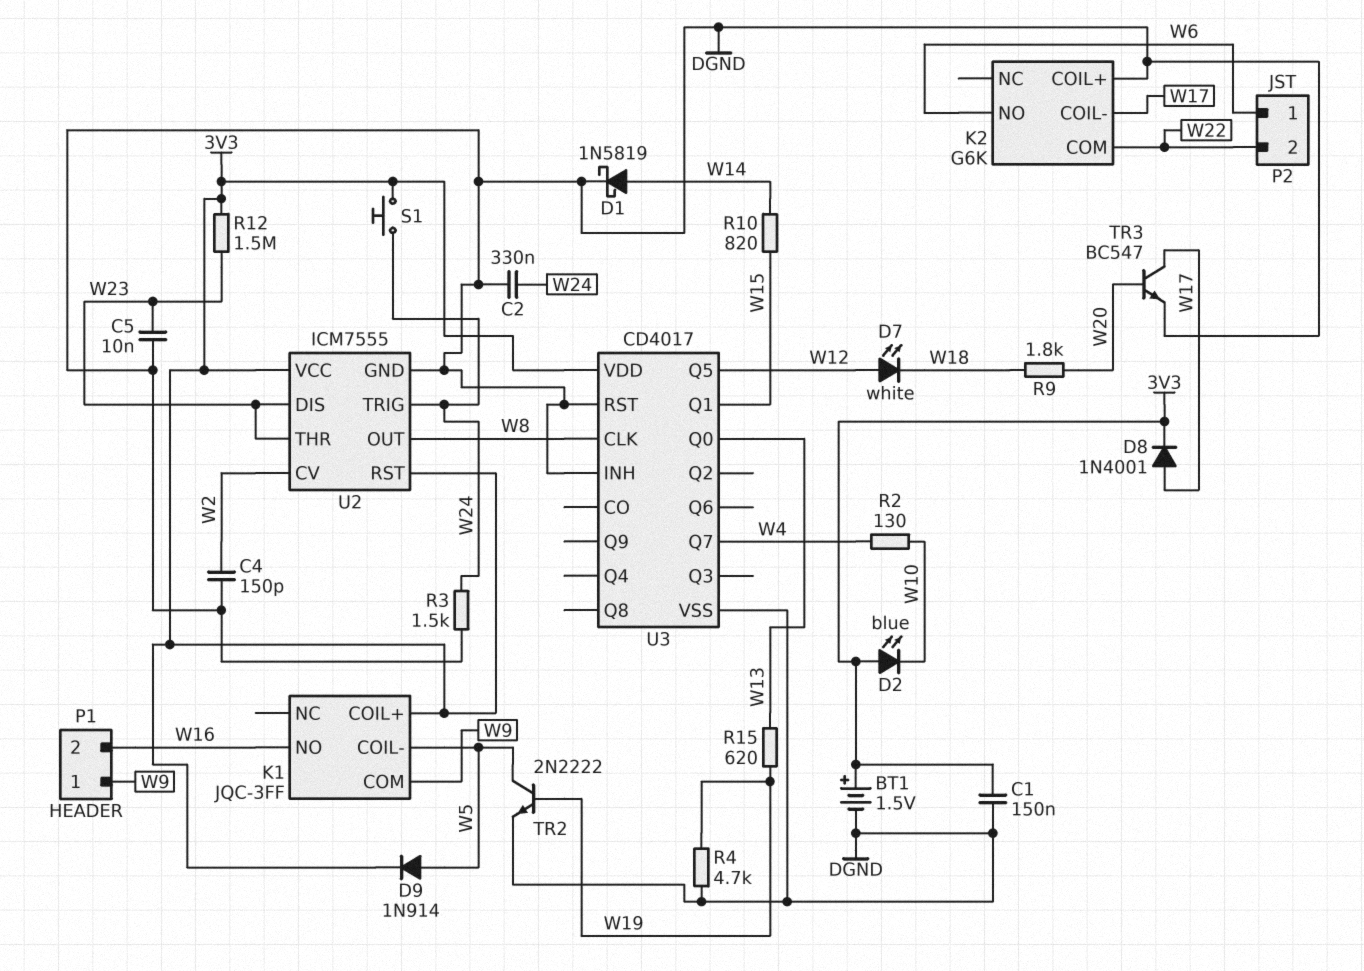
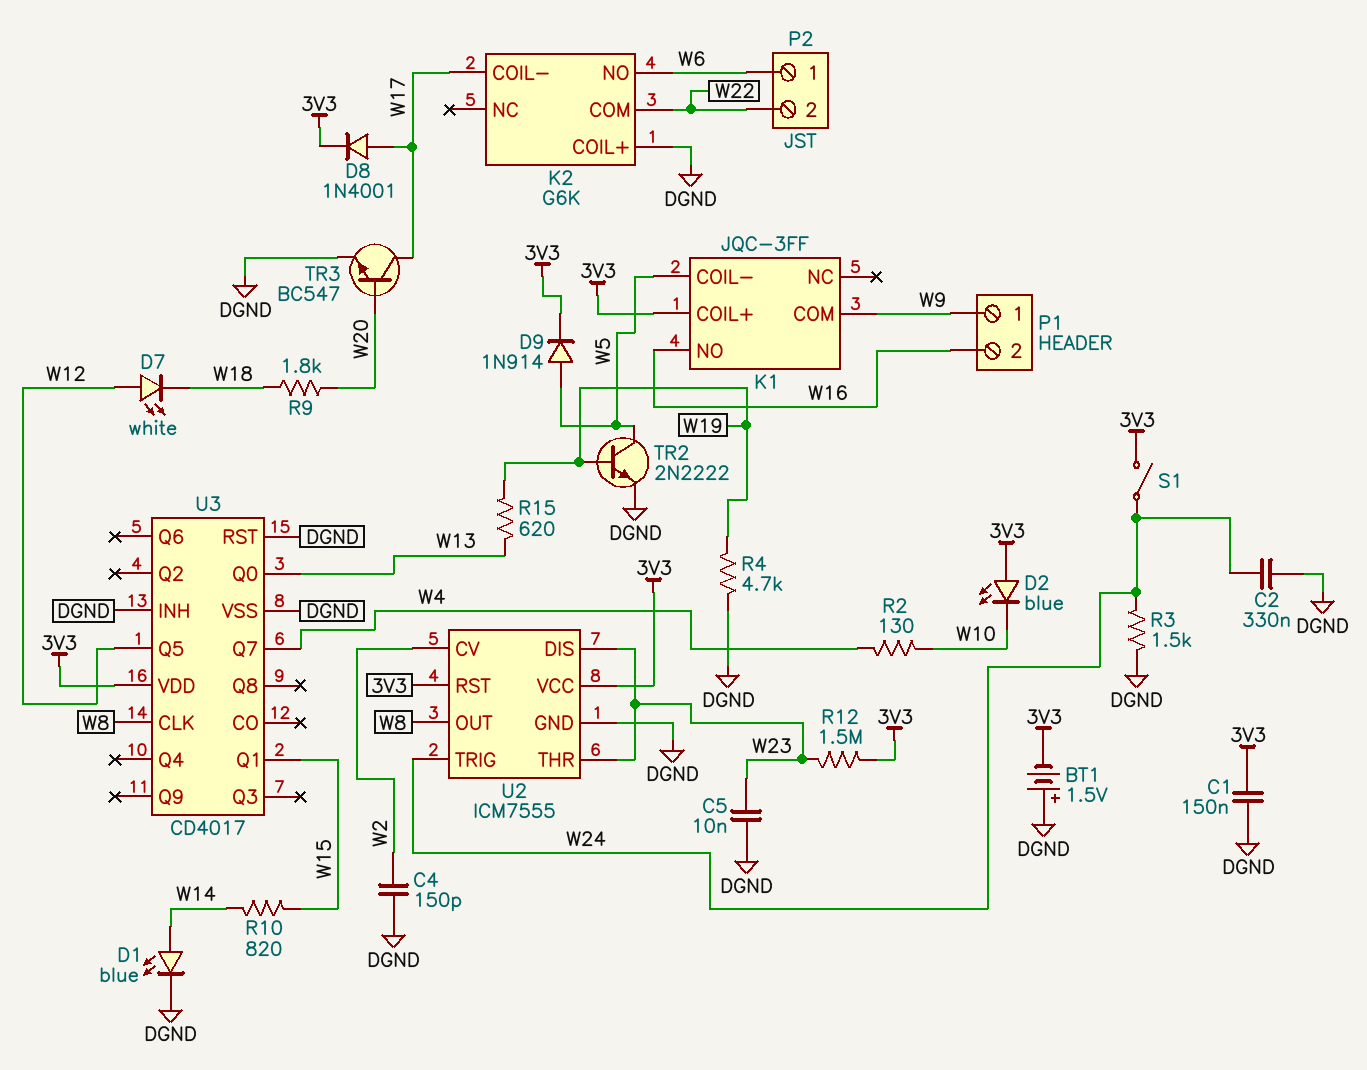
BT1: 1.5V (plus 3V3, minus DGND) -> 1.5V (plus DGND, minus 3V3)
D1: schottky 1N5819 (A W14, K DGND) -> LED blue (A W14, K DGND)
S1: button (3V3, W24) -> switch (3V3, W24)

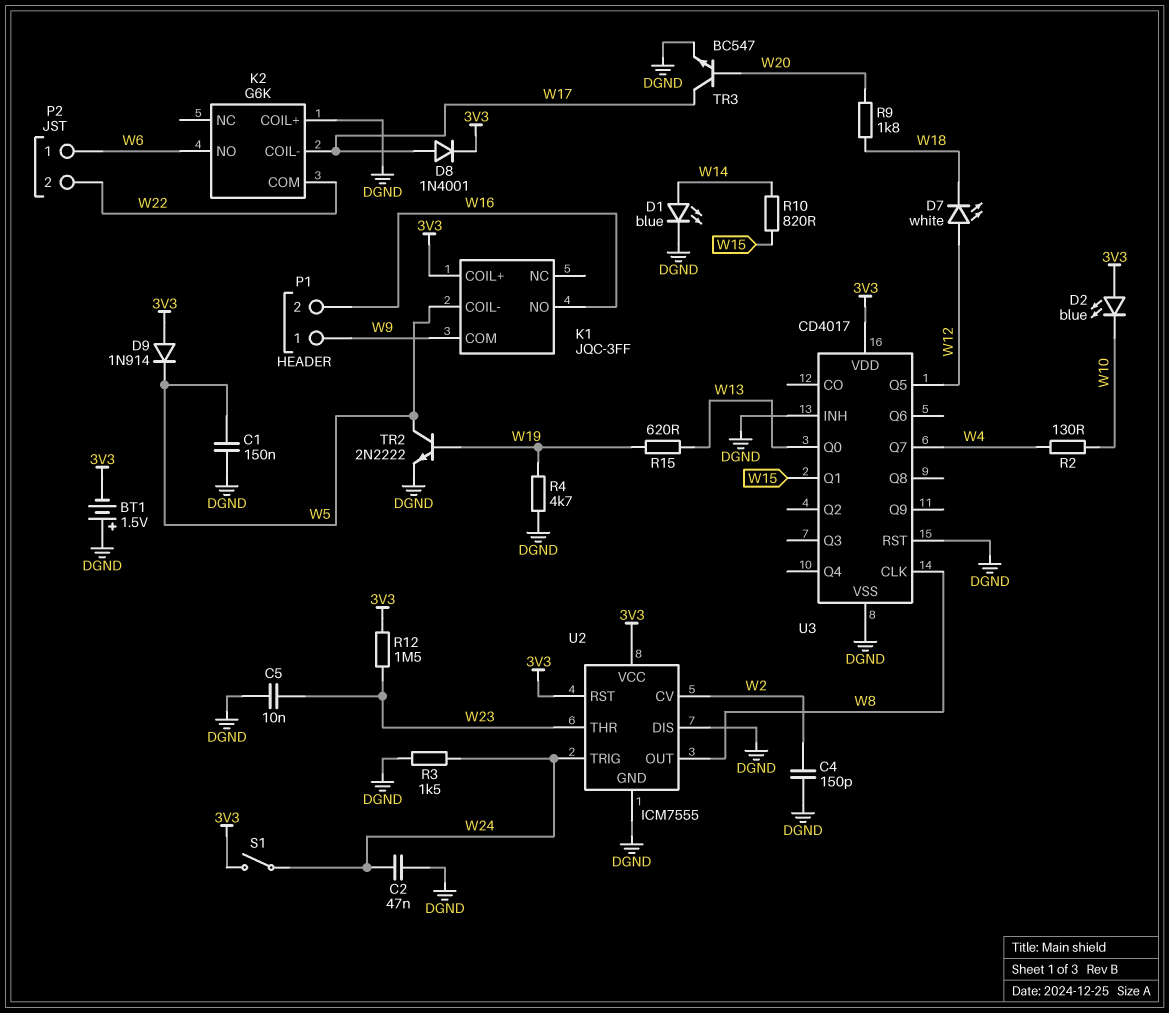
C1: 150nF (3V3, DGND) -> 150nF (DGND, W5)
C2: 330nF (DGND, W24) -> 47nF (DGND, W24)
D9: diode 1N914 (A W5, K 3V3) -> diode 1N914 (A 3V3, K W5)
U2 pin DIS: W23 -> DGND

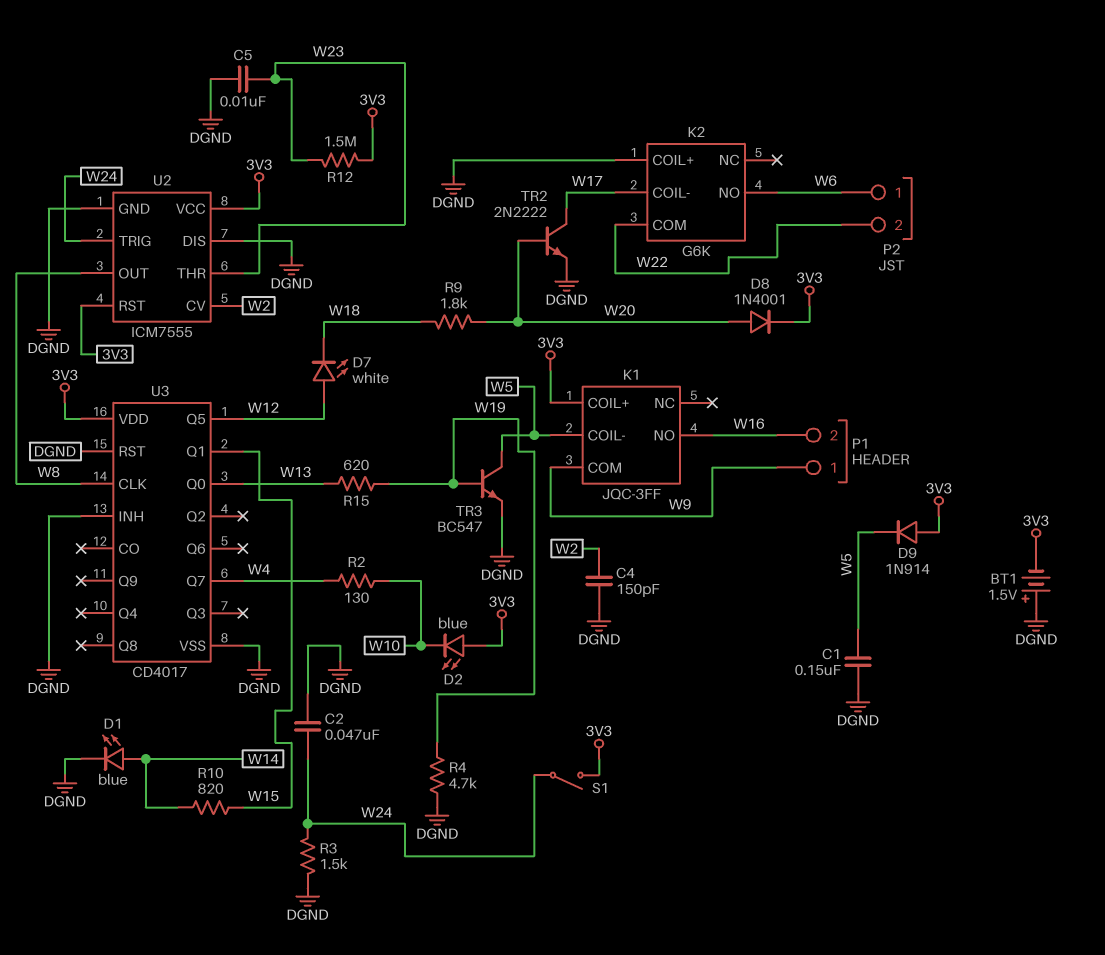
D8: diode 1N4001 (A W17, K 3V3) -> diode 1N4001 (A W20, K 3V3)
TR2: NPN 2N2222 (B W19, C W5, E DGND) -> NPN 2N2222 (B W20, C W17, E DGND)
TR3: NPN BC547 (B W20, C W17, E DGND) -> NPN BC547 (B W19, C W5, E DGND)

